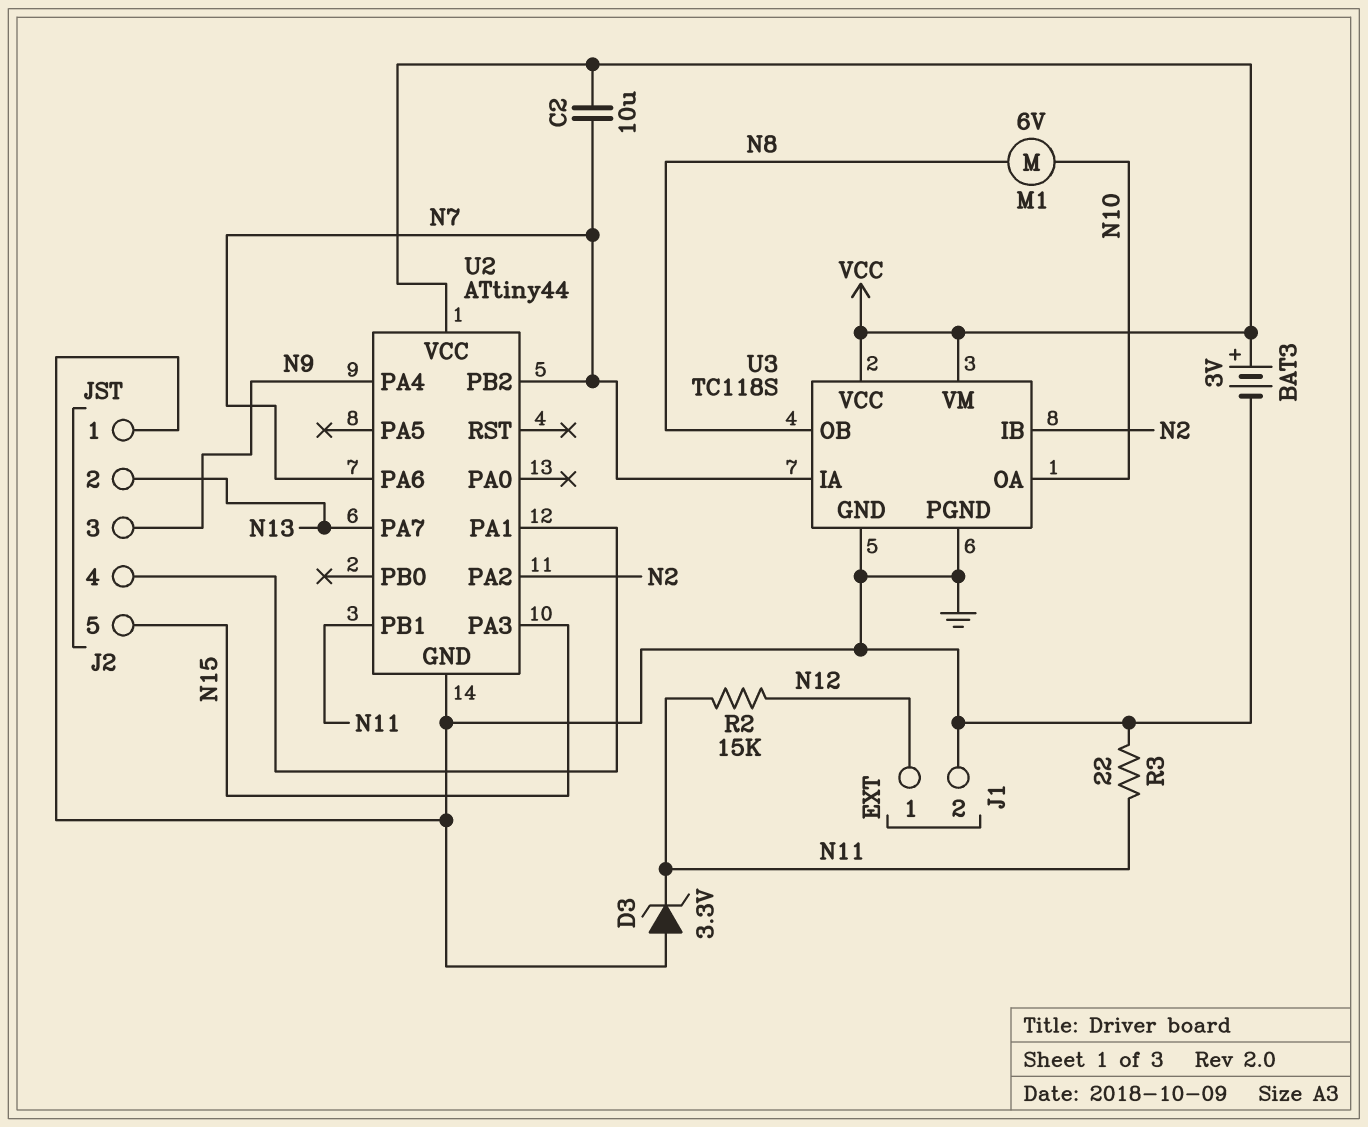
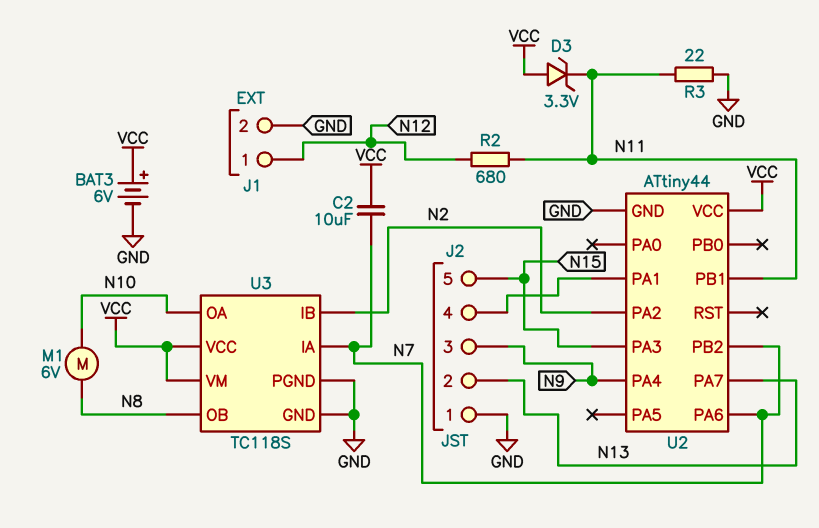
BAT3: 3V (plus VCC, minus GND) -> 6V (plus VCC, minus GND)
D3: zener 3.3V (A GND, K N11) -> zener 3.3V (A VCC, K N11)
R2: 15k (N11, N12) -> 680 (N11, N12)

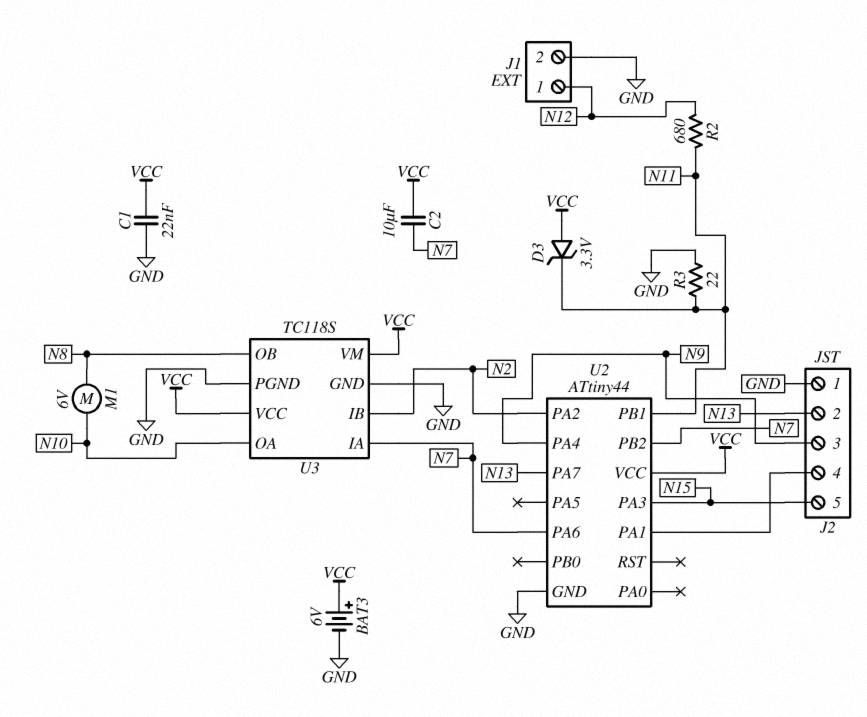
C1: none -> 22nF (GND, VCC)

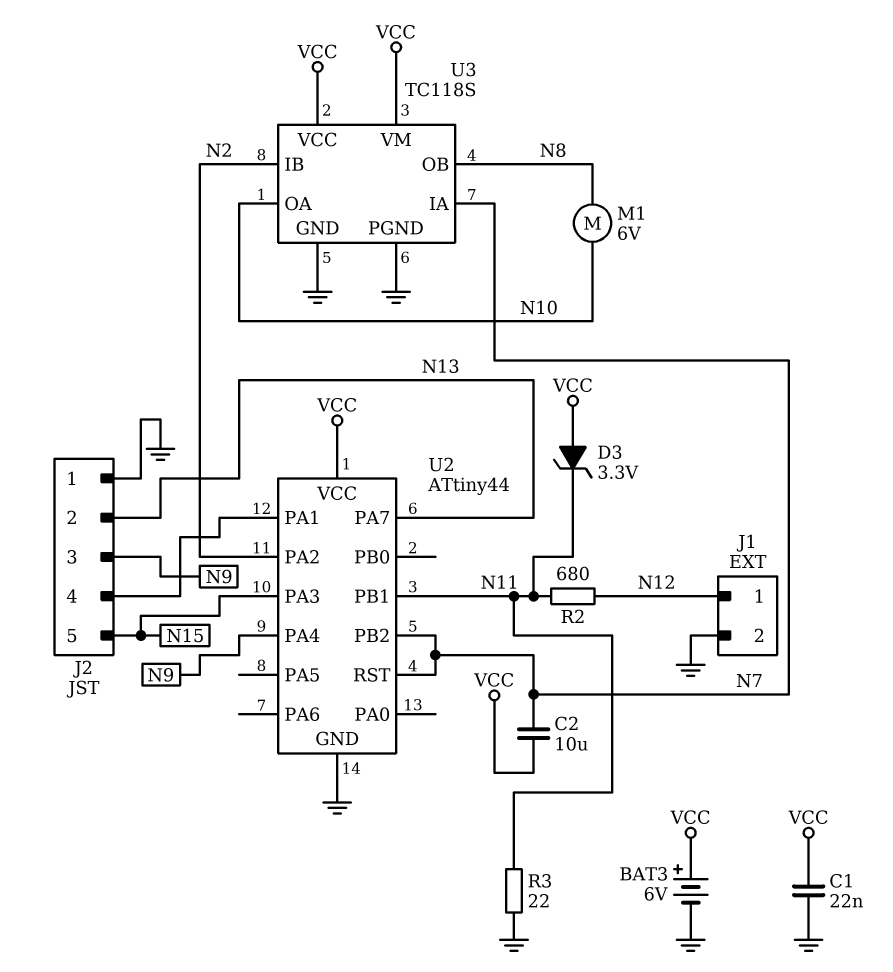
U2 pin PA6: N7 -> none
U2 pin RST: none -> N7

